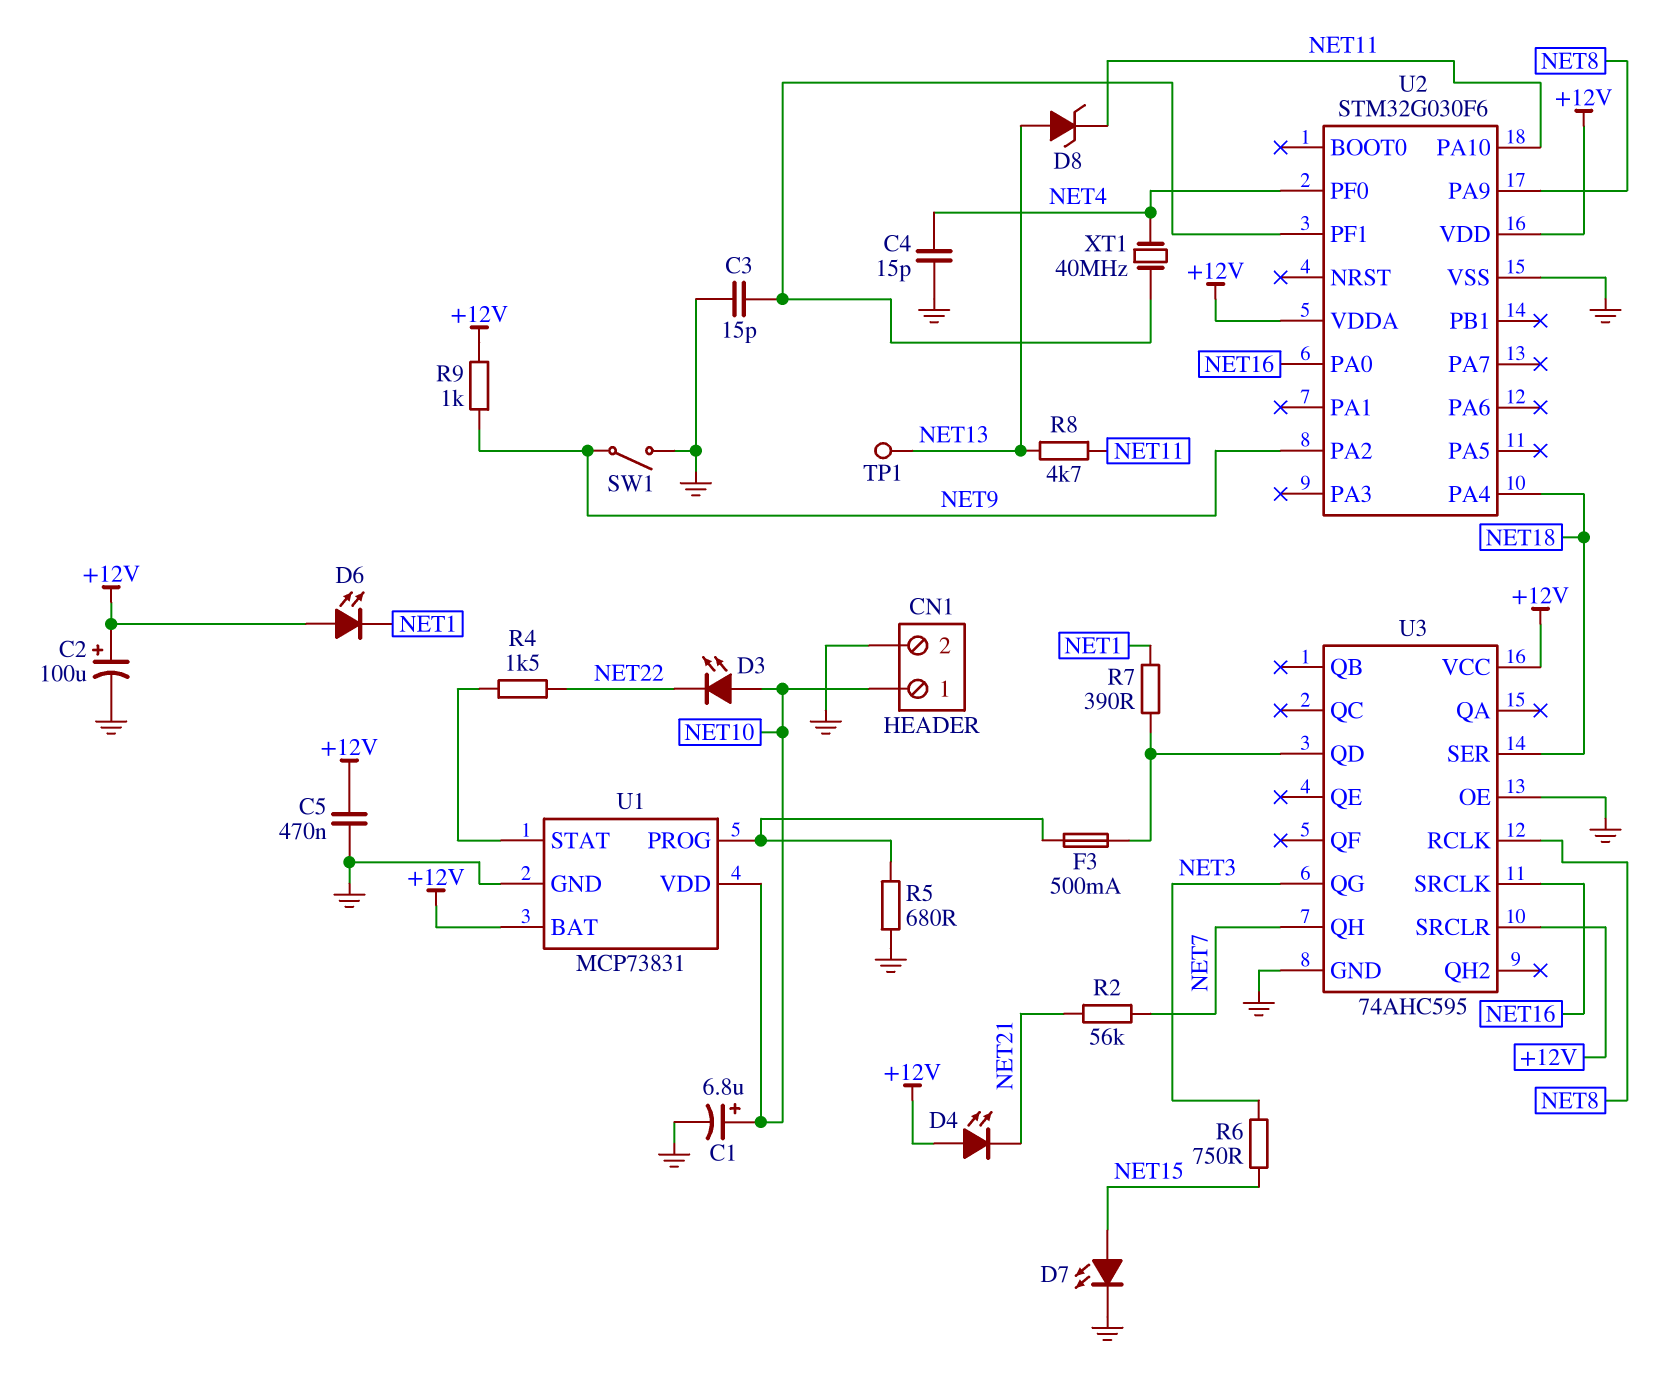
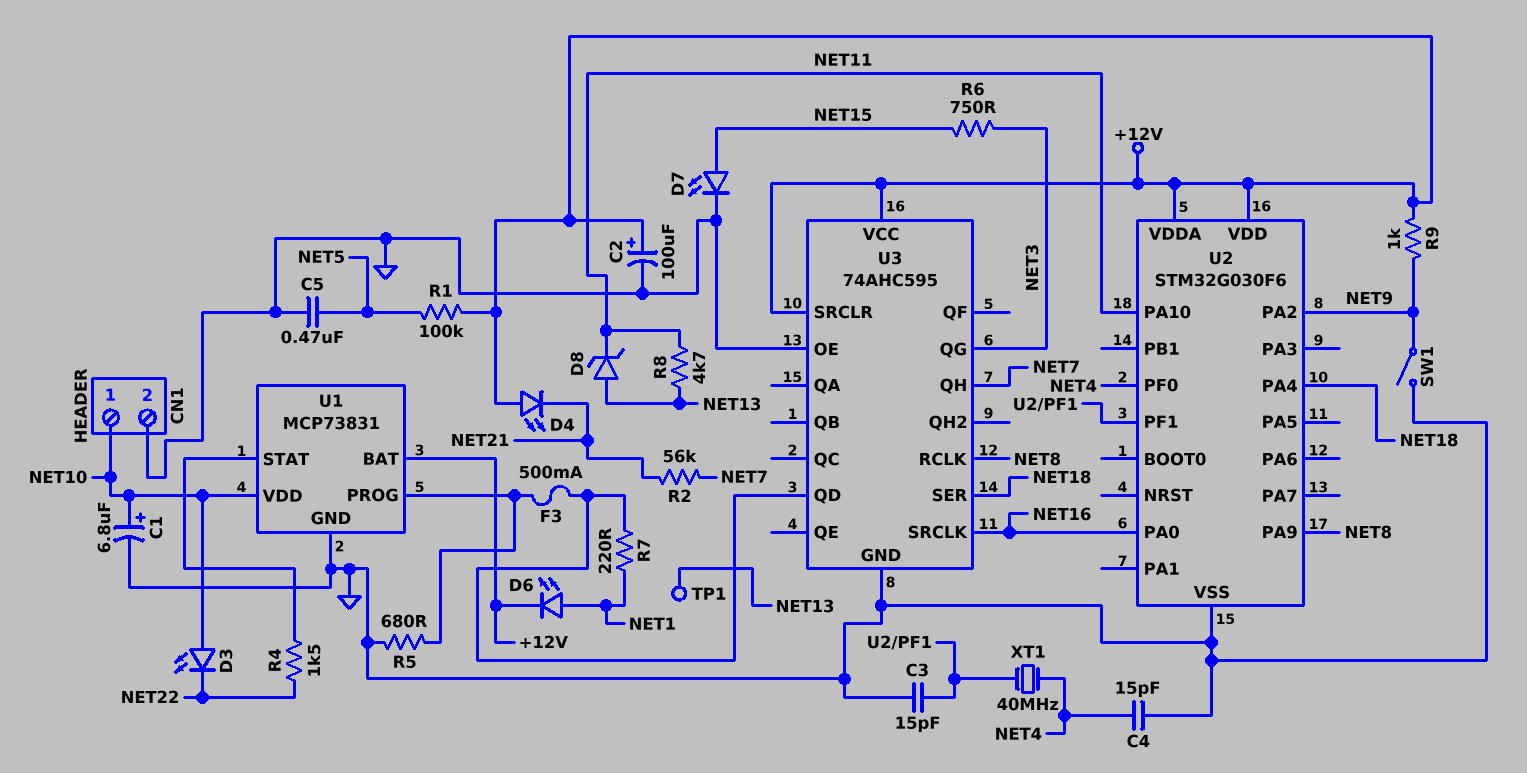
C5: 470nF (+12V, GND) -> 470nF (GND, NET5)
D6: LED (A +12V, K NET1) -> LED (A NET1, K +12V)
R1: none -> 100k (+12V, NET5)
R7: 390 (NET1, U3/QD) -> 220 (NET1, U3/QD)

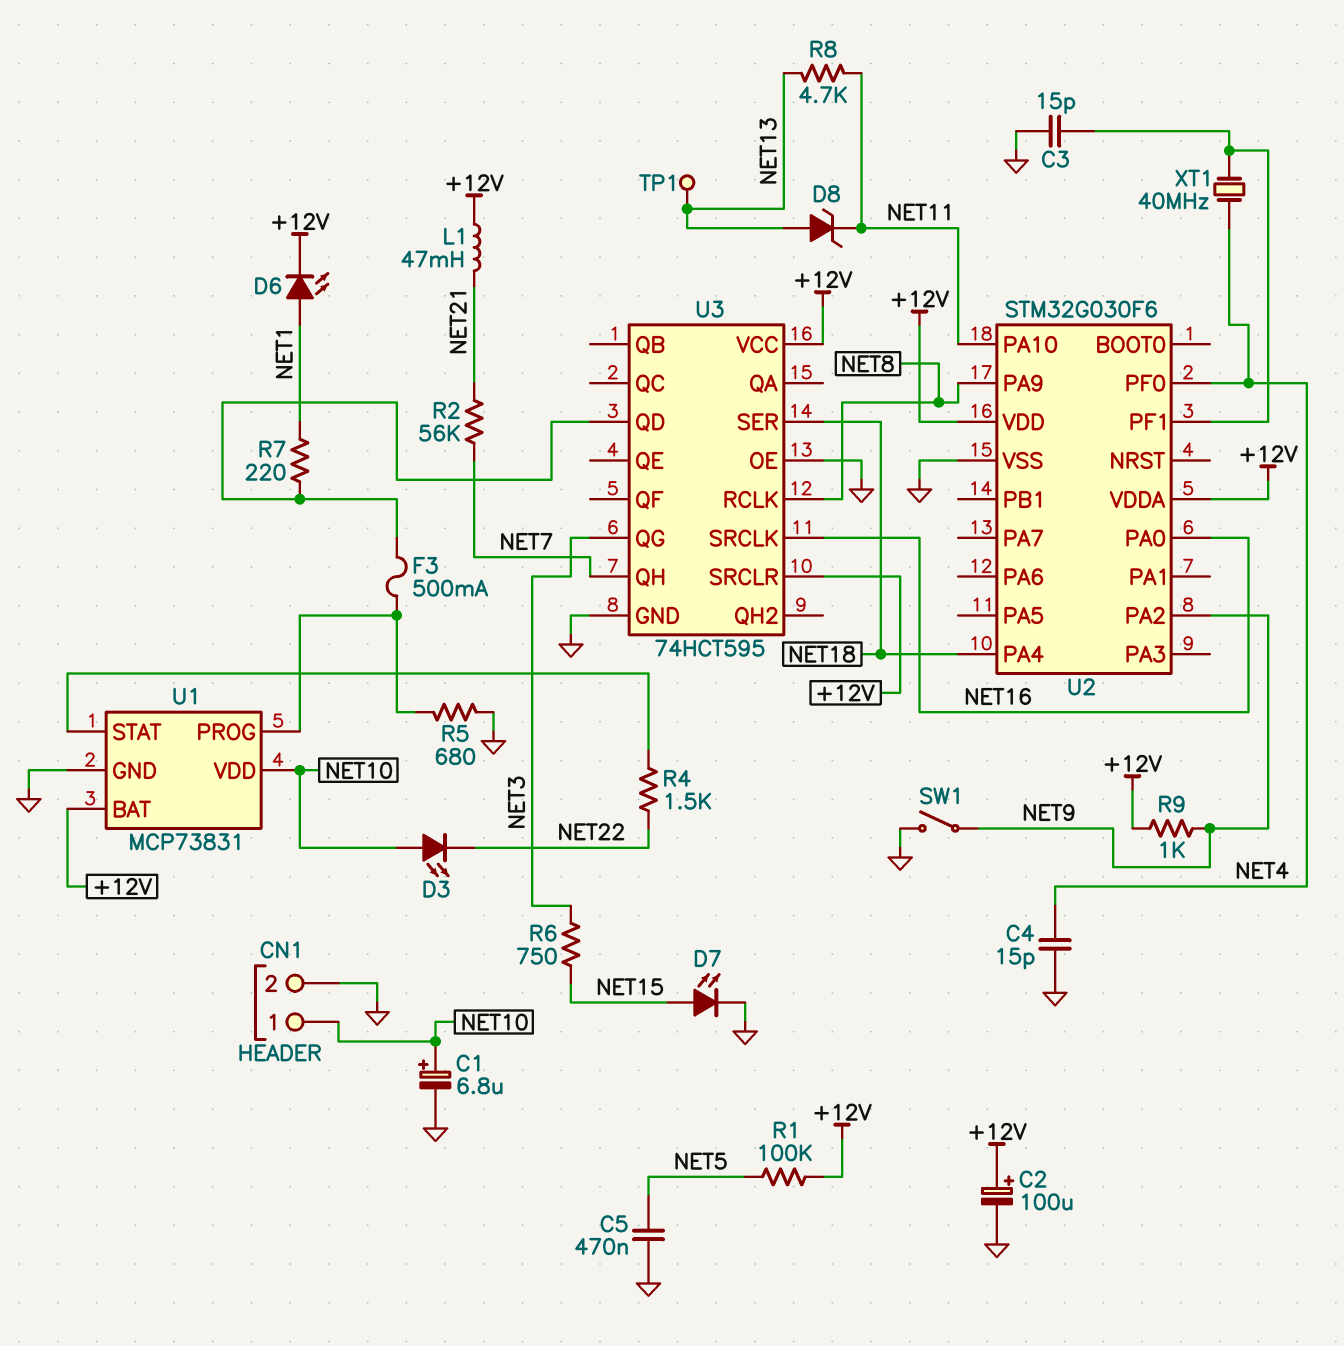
D4: LED (A +12V, K NET21) -> none
L1: none -> 47mH (+12V, NET21)
U3: 74AHC595 -> 74HCT595

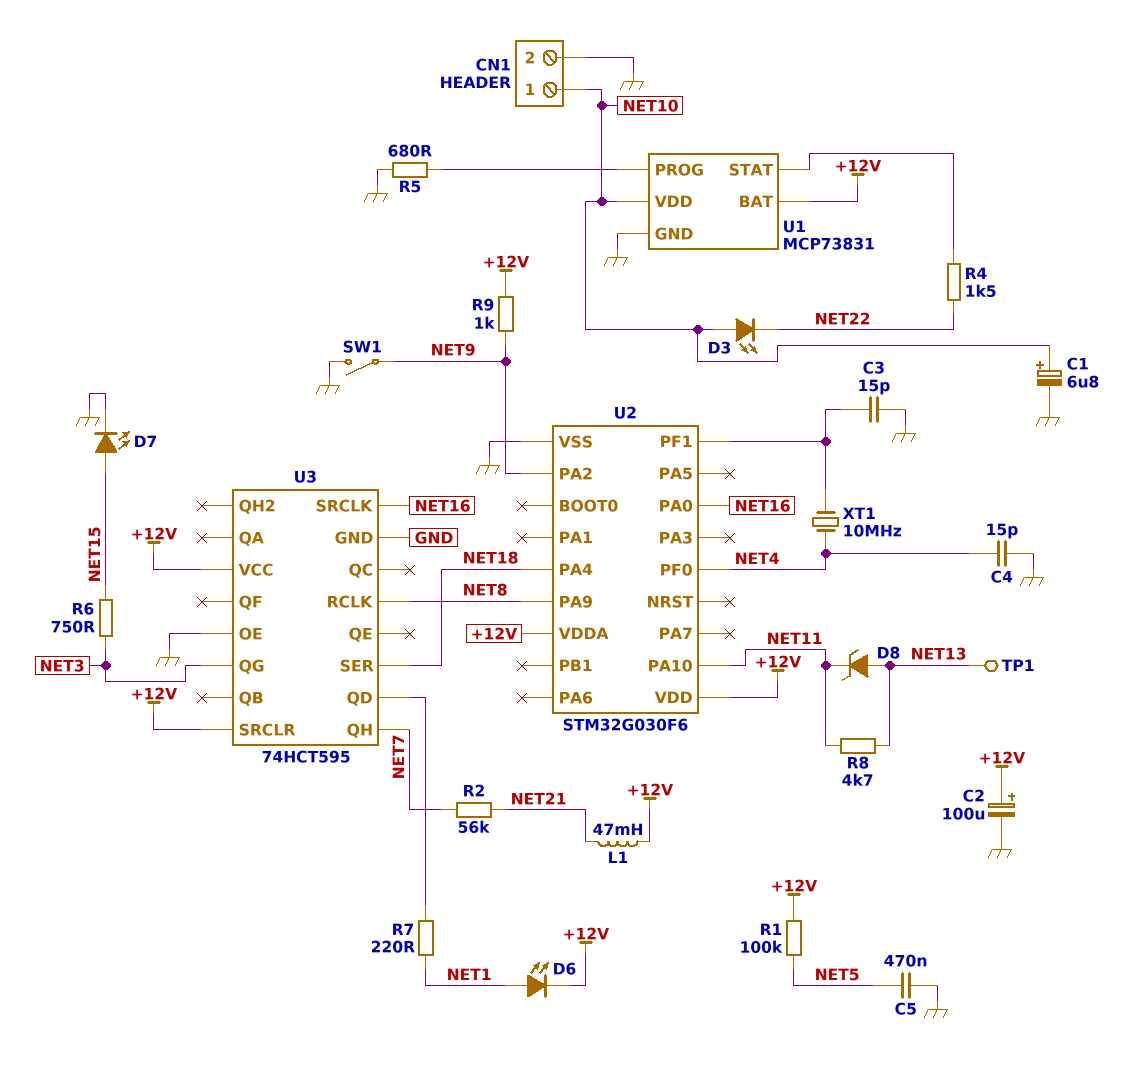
F3: 500mA (U1/PROG, U3/QD) -> none
XT1: 40MHz (NET4, U2/PF1) -> 10MHz (NET4, U2/PF1)

